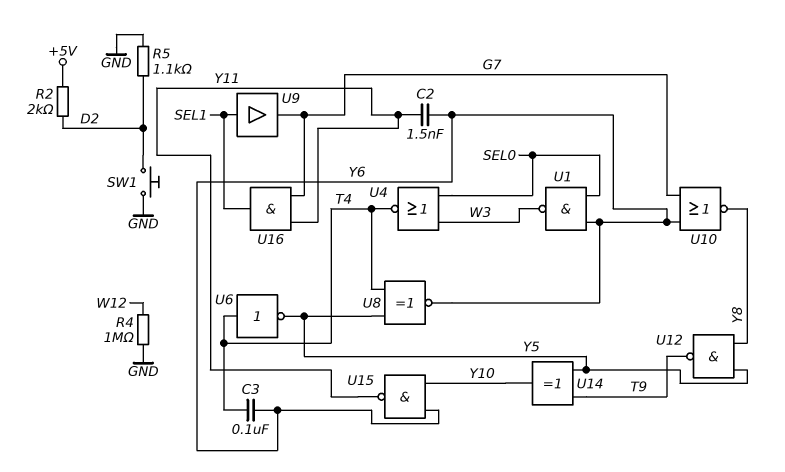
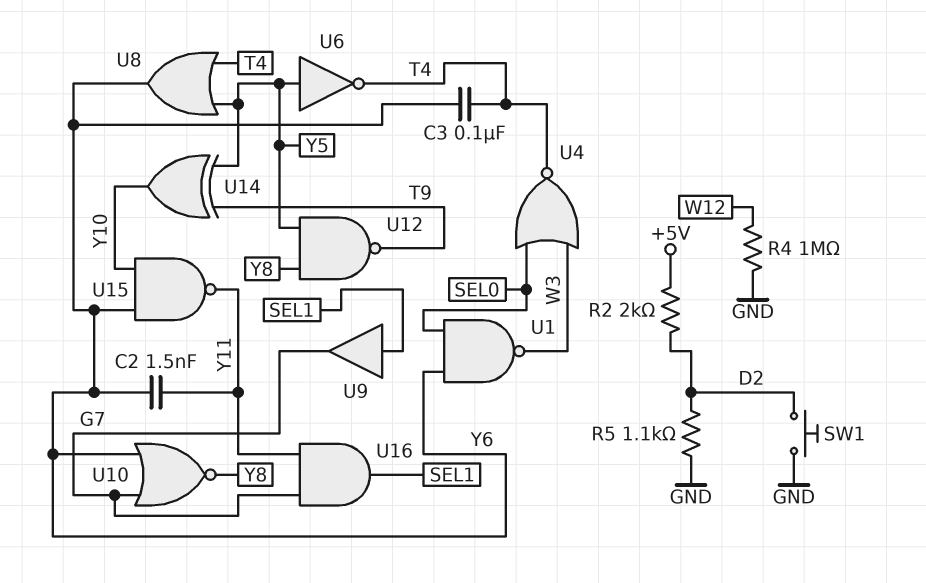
U6: NOT (in T4, out Y5) -> NOT (in Y5, out T4)
U8: XNOR (in T4, in Y5, out Y6) -> OR (in T4, in Y5, out Y6)

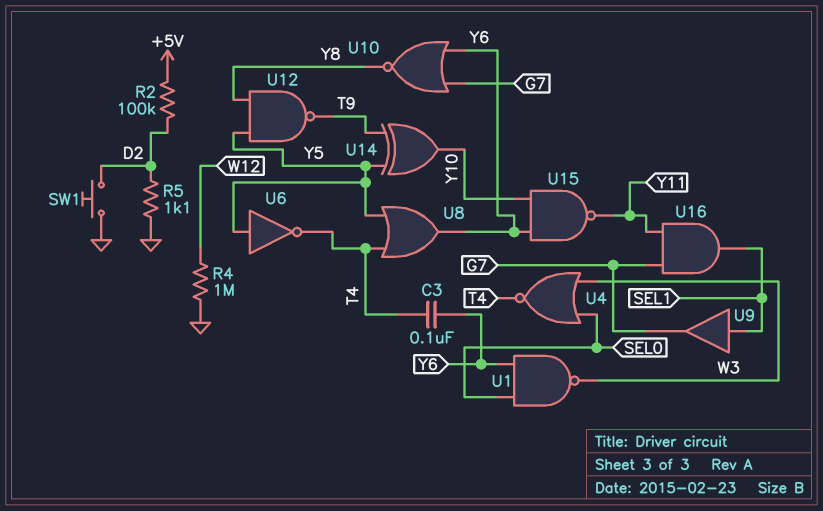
C2: 1.5nF (Y6, Y11) -> none
R2: 2k (+5V, D2) -> 100k (+5V, D2)

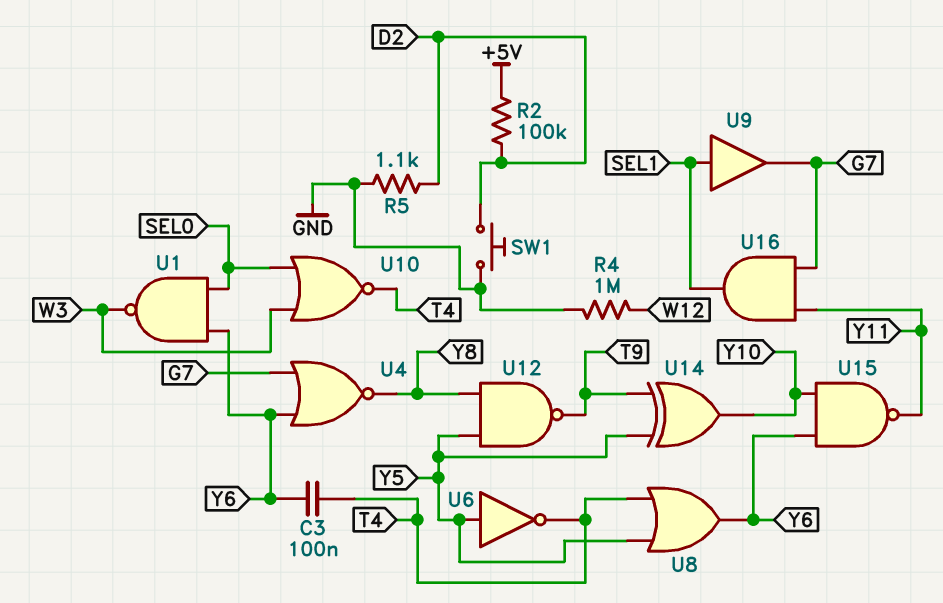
U4: NOR (in SEL0, in W3, out T4) -> NOR (in G7, in Y6, out Y8)
U10: NOR (in G7, in Y6, out Y8) -> NOR (in SEL0, in W3, out T4)

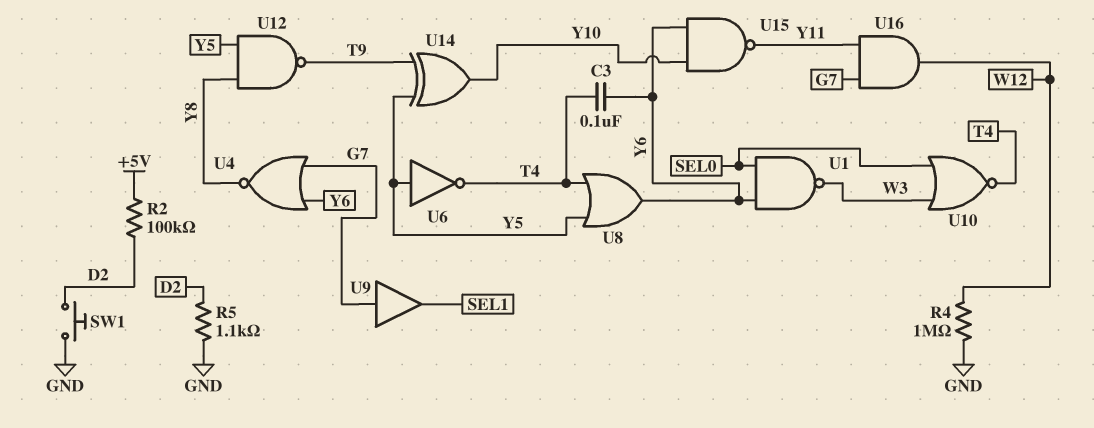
U9: buffer (in SEL1, out G7) -> buffer (in G7, out SEL1)
U16: AND (in G7, in Y11, out SEL1) -> AND (in G7, in Y11, out W12)

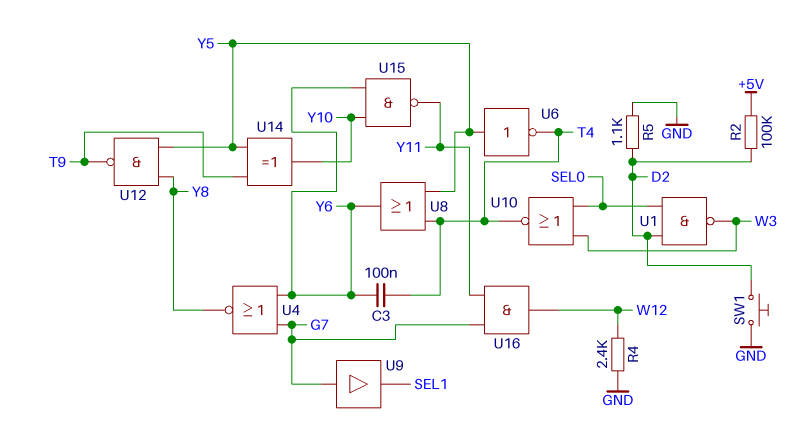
R4: 1M (GND, W12) -> 2.4k (GND, W12)
U1: NAND (in SEL0, in Y6, out W3) -> NAND (in D2, in SEL0, out W3)

